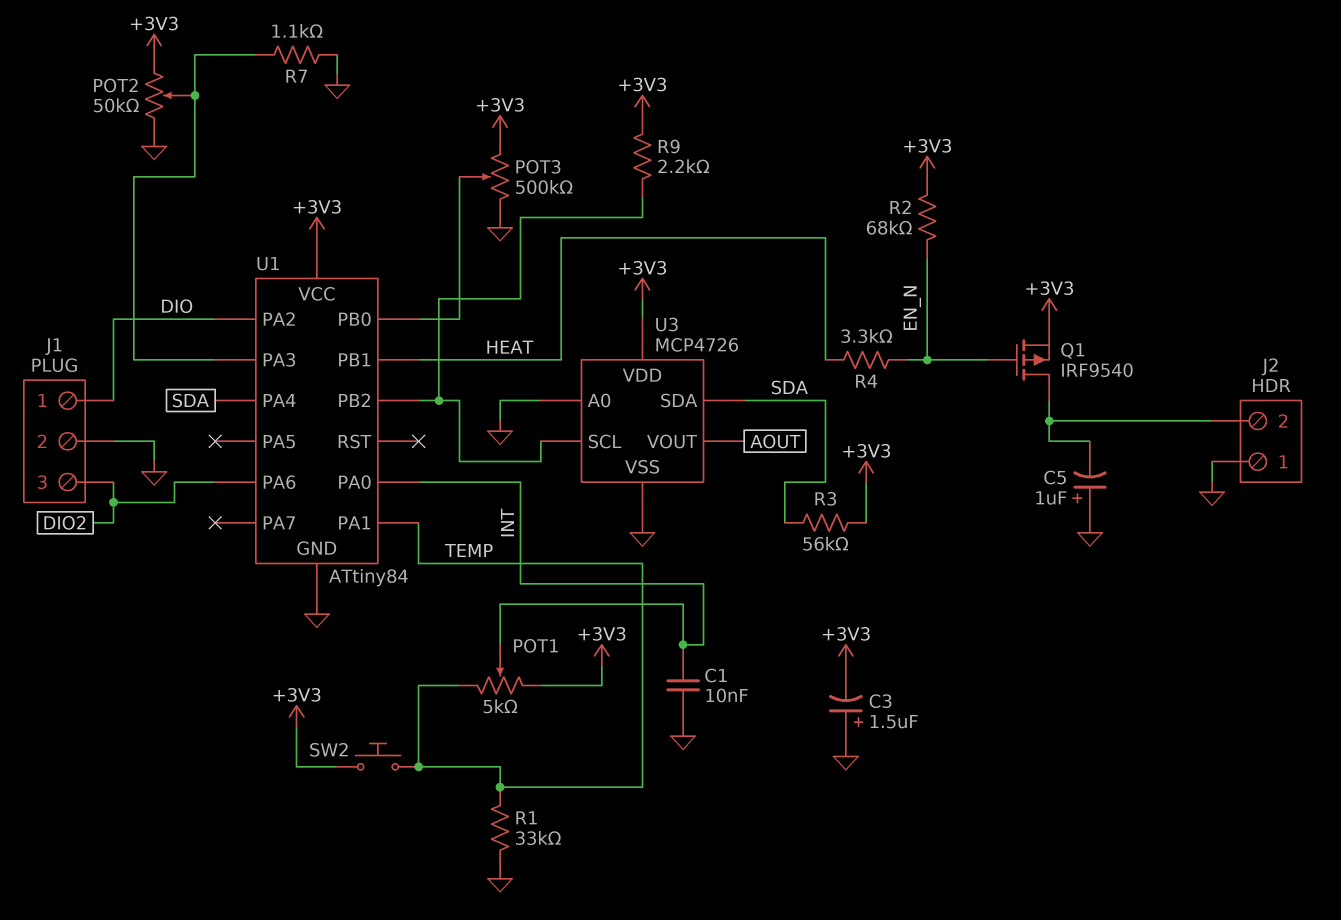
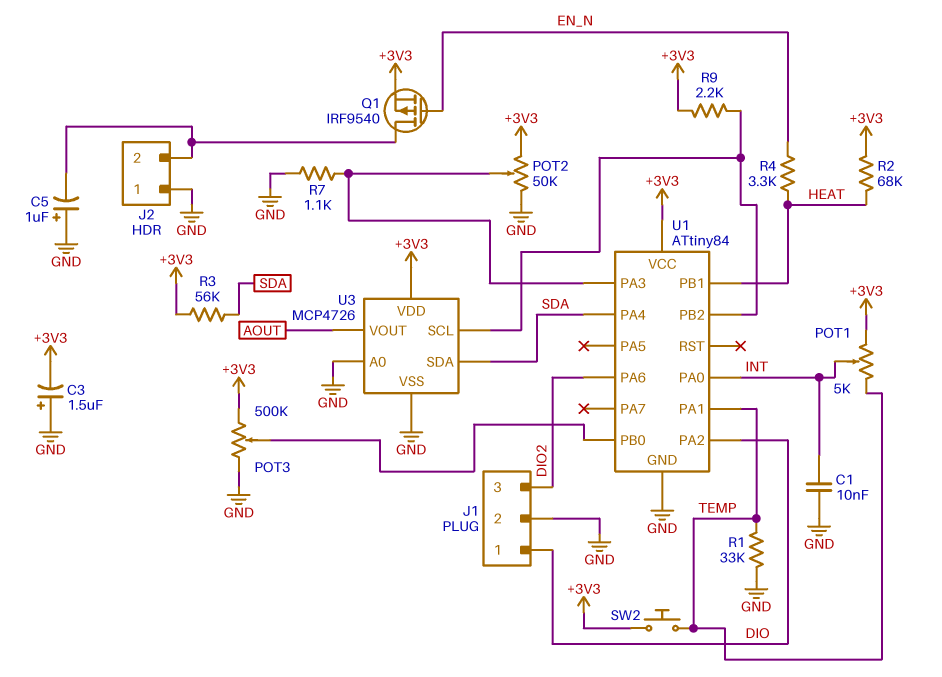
R2: 68k (+3V3, EN_N) -> 68k (+3V3, HEAT)

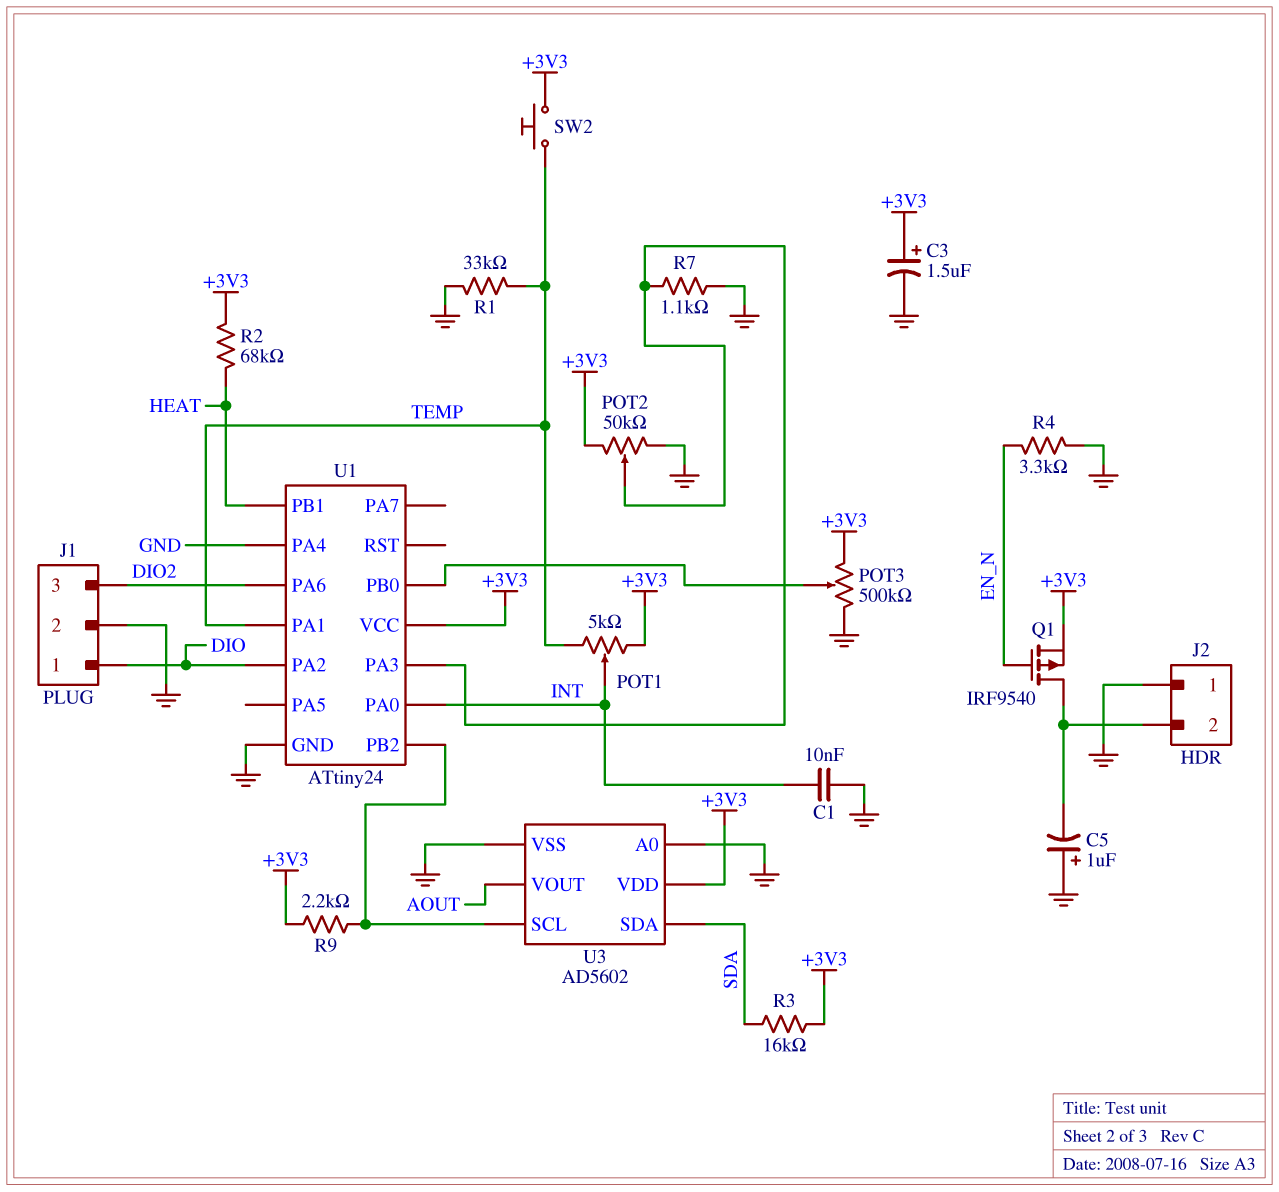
C3: 1.5uF (plus GND, minus +3V3) -> 1.5uF (plus +3V3, minus GND)
R3: 56k (+3V3, SDA) -> 16k (+3V3, SDA)
R4: 3.3k (EN_N, HEAT) -> 3.3k (EN_N, GND)
U1: ATtiny84 -> ATtiny24
U1 pin PA4: SDA -> GND
U3: MCP4726 -> AD5602

